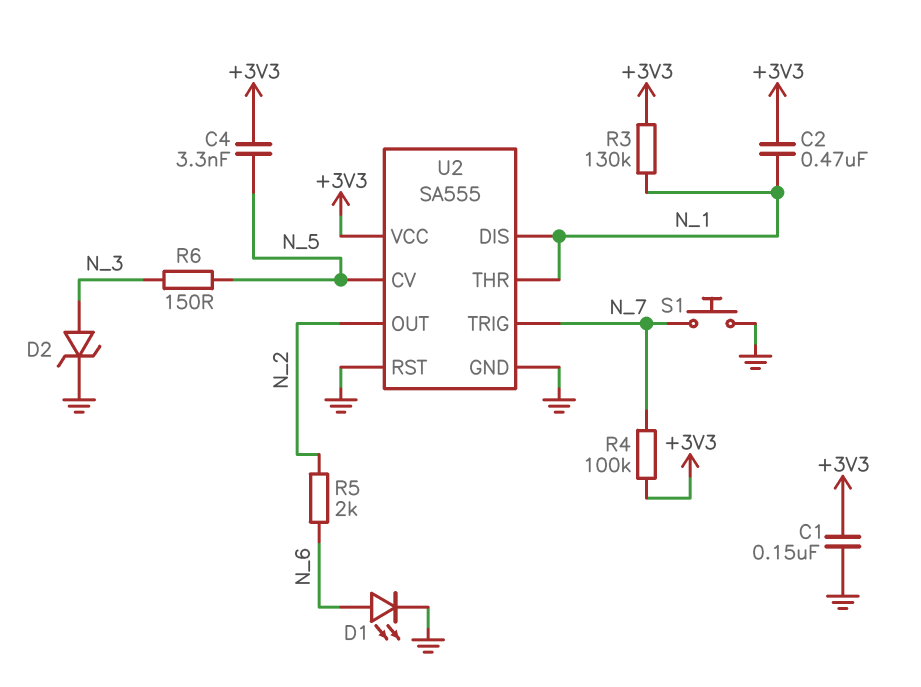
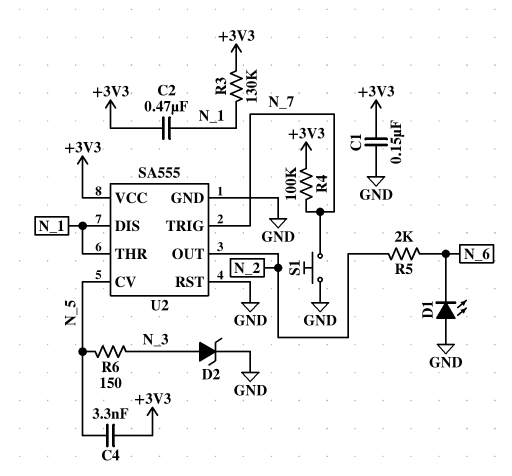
D1: LED (A N_6, K GND) -> LED (A GND, K N_6)

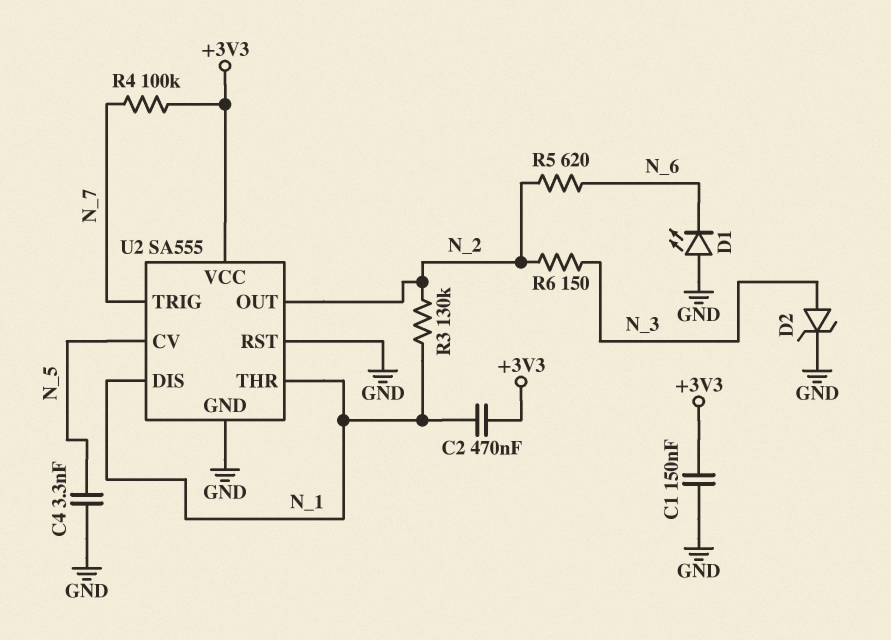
C4: 3.3nF (+3V3, N_5) -> 3.3nF (GND, N_5)
R3: 130k (+3V3, N_1) -> 130k (N_1, N_2)
R5: 2k (N_2, N_6) -> 620 (N_2, N_6)
R6: 150 (N_3, N_5) -> 150 (N_2, N_3)
S1: button (GND, N_7) -> none

